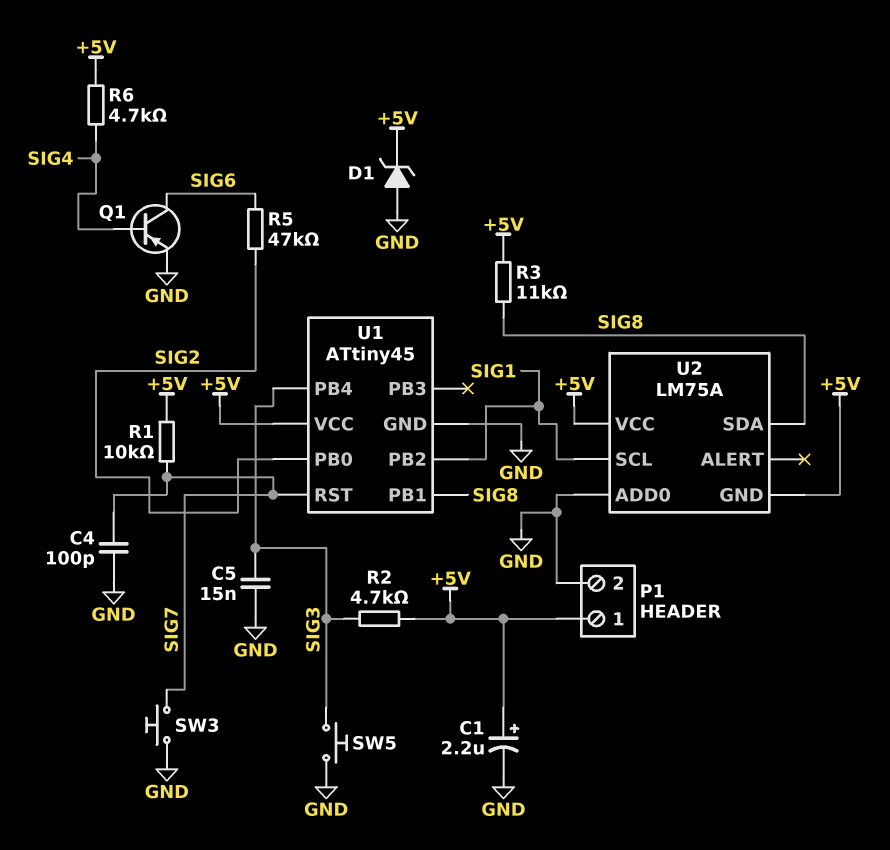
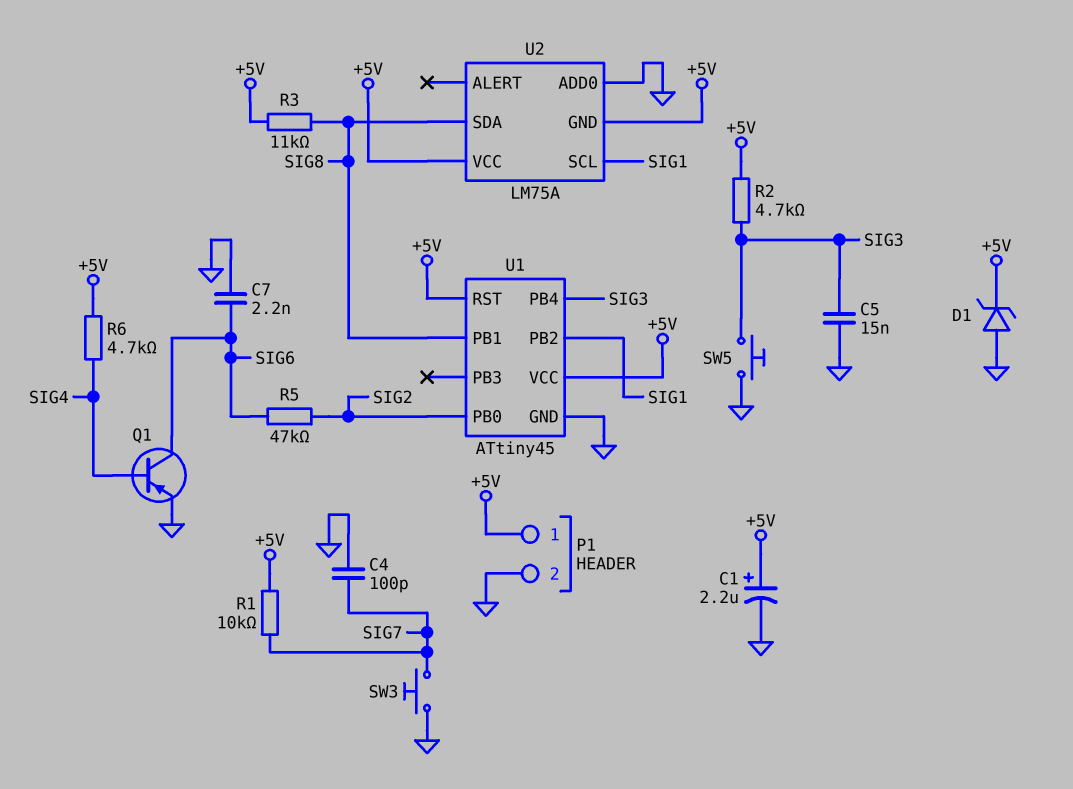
C7: none -> 2.2nF (GND, SIG6)
U1 pin RST: SIG7 -> +5V

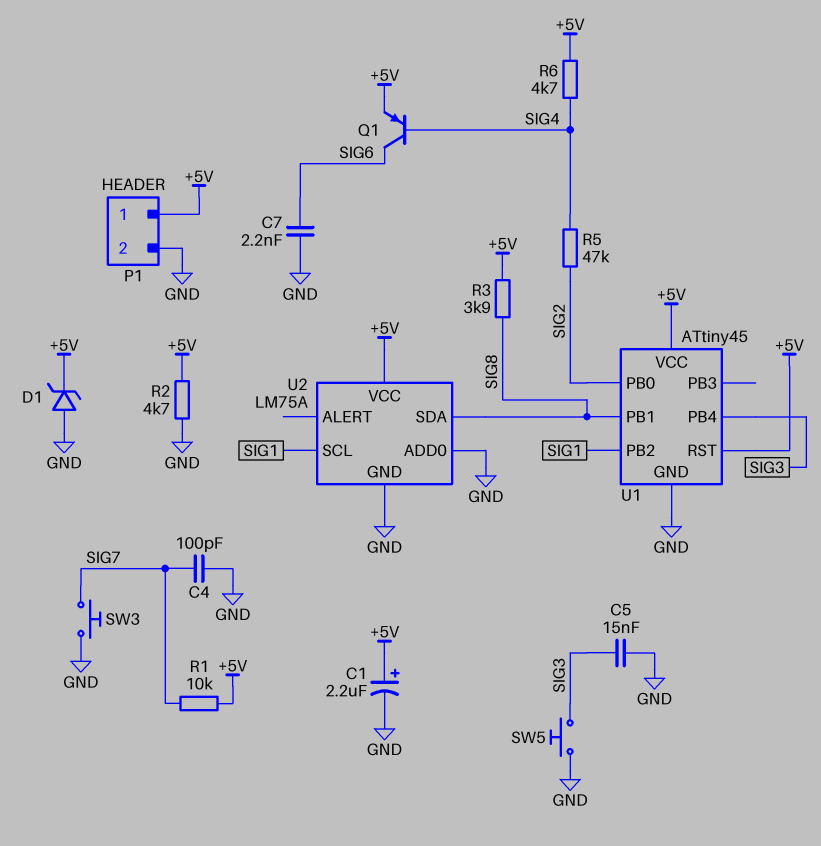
Q1: PNP (B SIG4, C SIG6, E GND) -> PNP (B SIG4, C SIG6, E +5V)
R2: 4.7k (+5V, SIG3) -> 4.7k (+5V, GND)
R3: 11k (+5V, SIG8) -> 3.9k (+5V, SIG8)
R5: 47k (SIG2, SIG6) -> 47k (SIG2, SIG4)
U2 pin GND: +5V -> GND

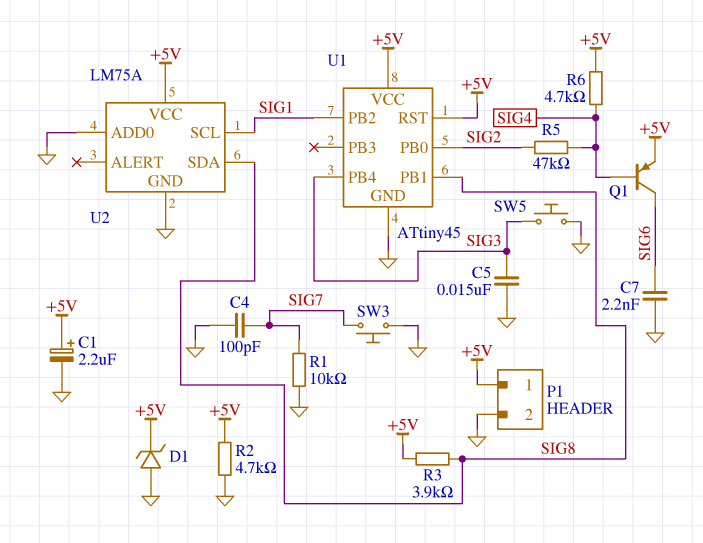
R1: 10k (+5V, SIG7) -> 10k (GND, SIG7)

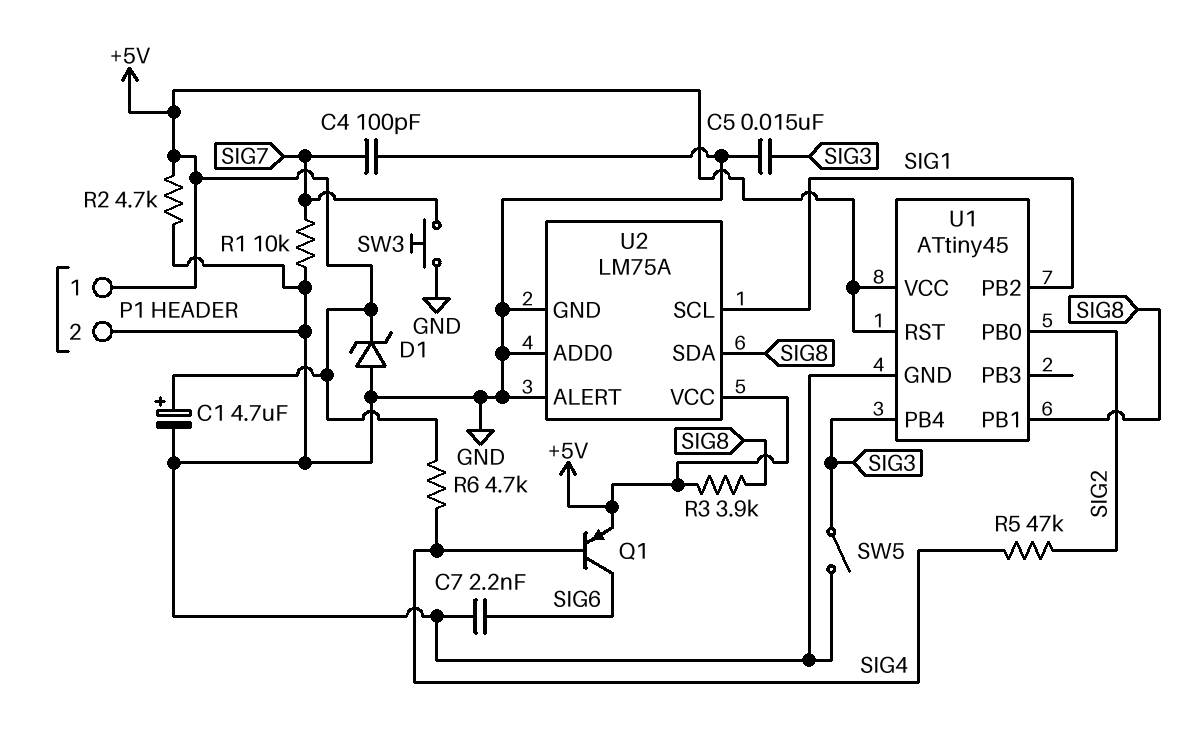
C1: 2.2uF (plus +5V, minus GND) -> 4.7uF (plus +5V, minus GND)
SW5: button (GND, SIG3) -> switch (GND, SIG3)
U2 pin ALERT: none -> GND

